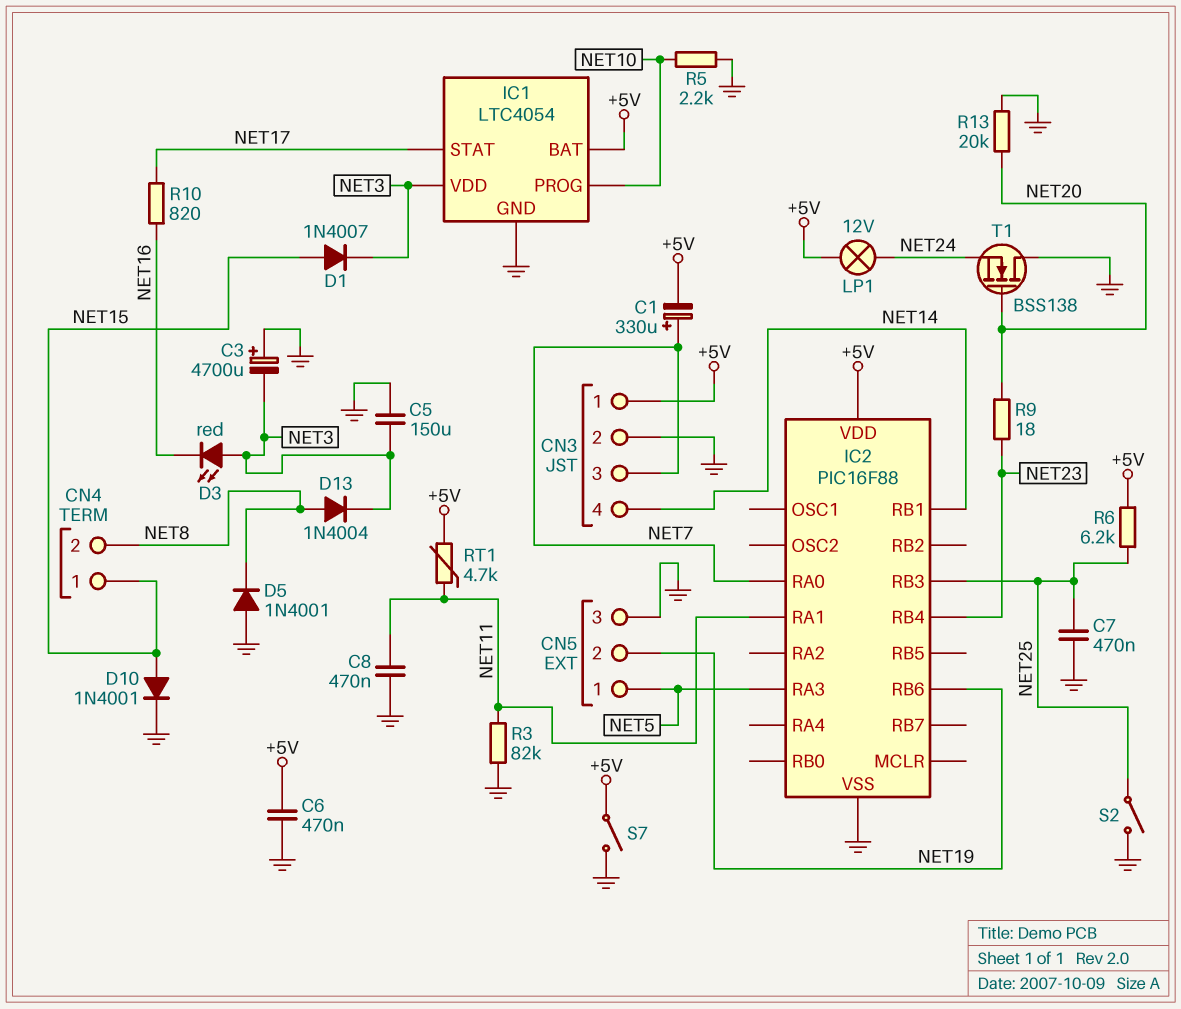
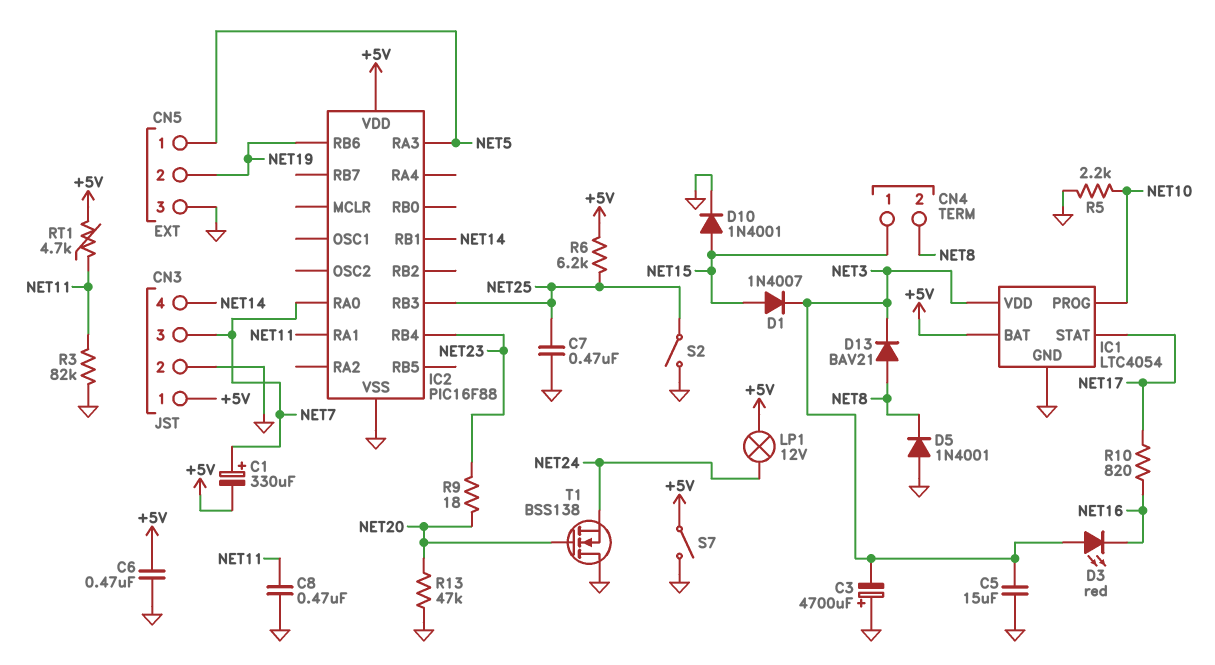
C5: 150uF (GND, NET3) -> 15uF (GND, NET3)
D13: diode 1N4004 (A NET8, K NET3) -> diode BAV21 (A NET8, K NET3)
R13: 20k (GND, NET20) -> 47k (GND, NET20)

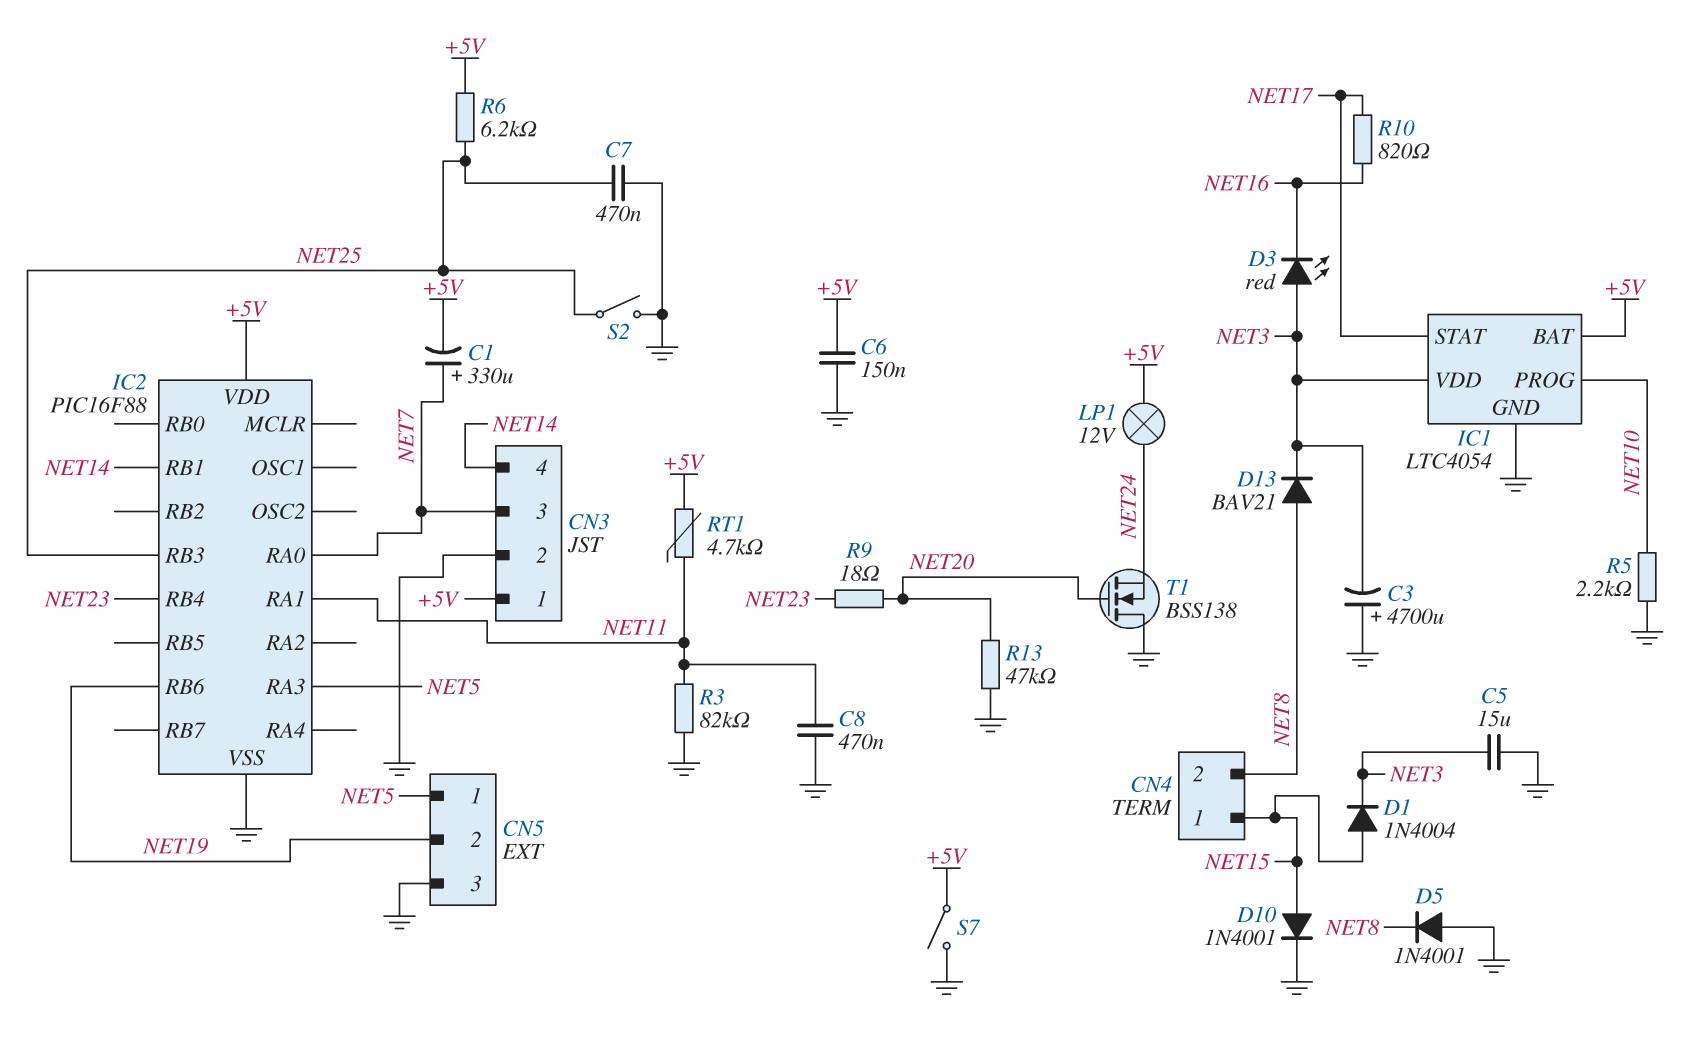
C6: 470nF (+5V, GND) -> 150nF (+5V, GND)
D1: diode 1N4007 (A NET15, K NET3) -> diode 1N4004 (A NET15, K NET3)

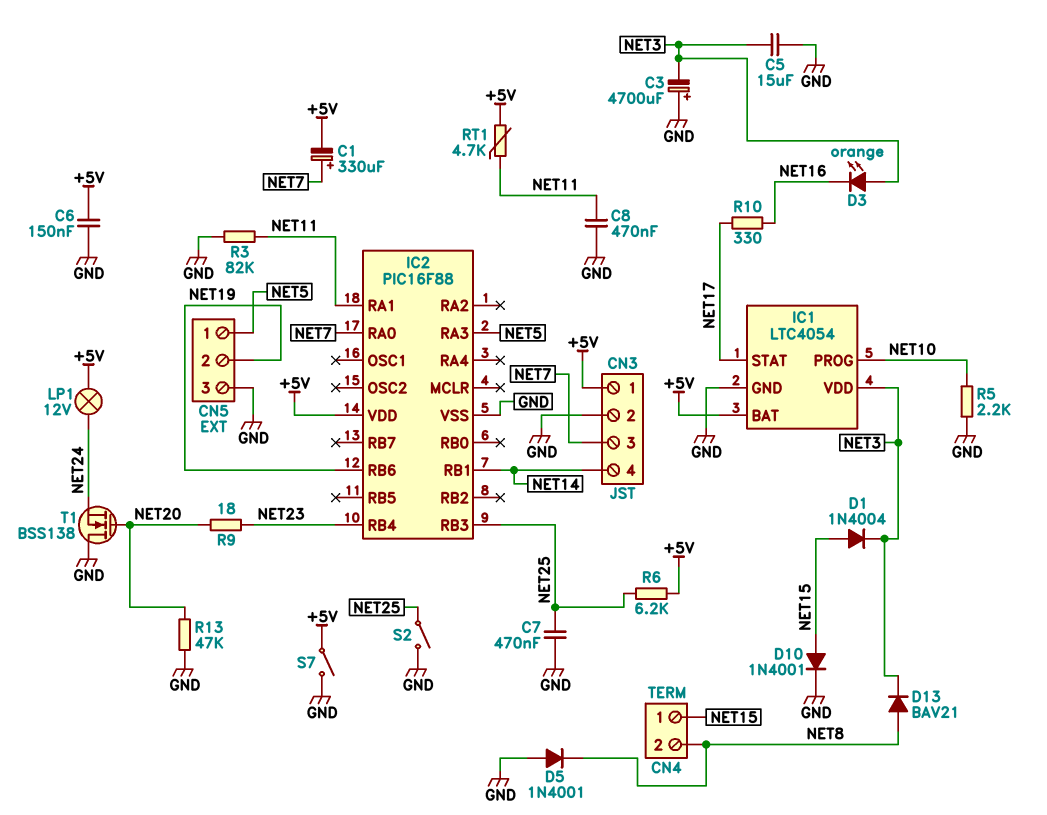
D3: LED red (A NET3, K NET16) -> LED orange (A NET3, K NET16)
R10: 820 (NET16, NET17) -> 330 (NET16, NET17)

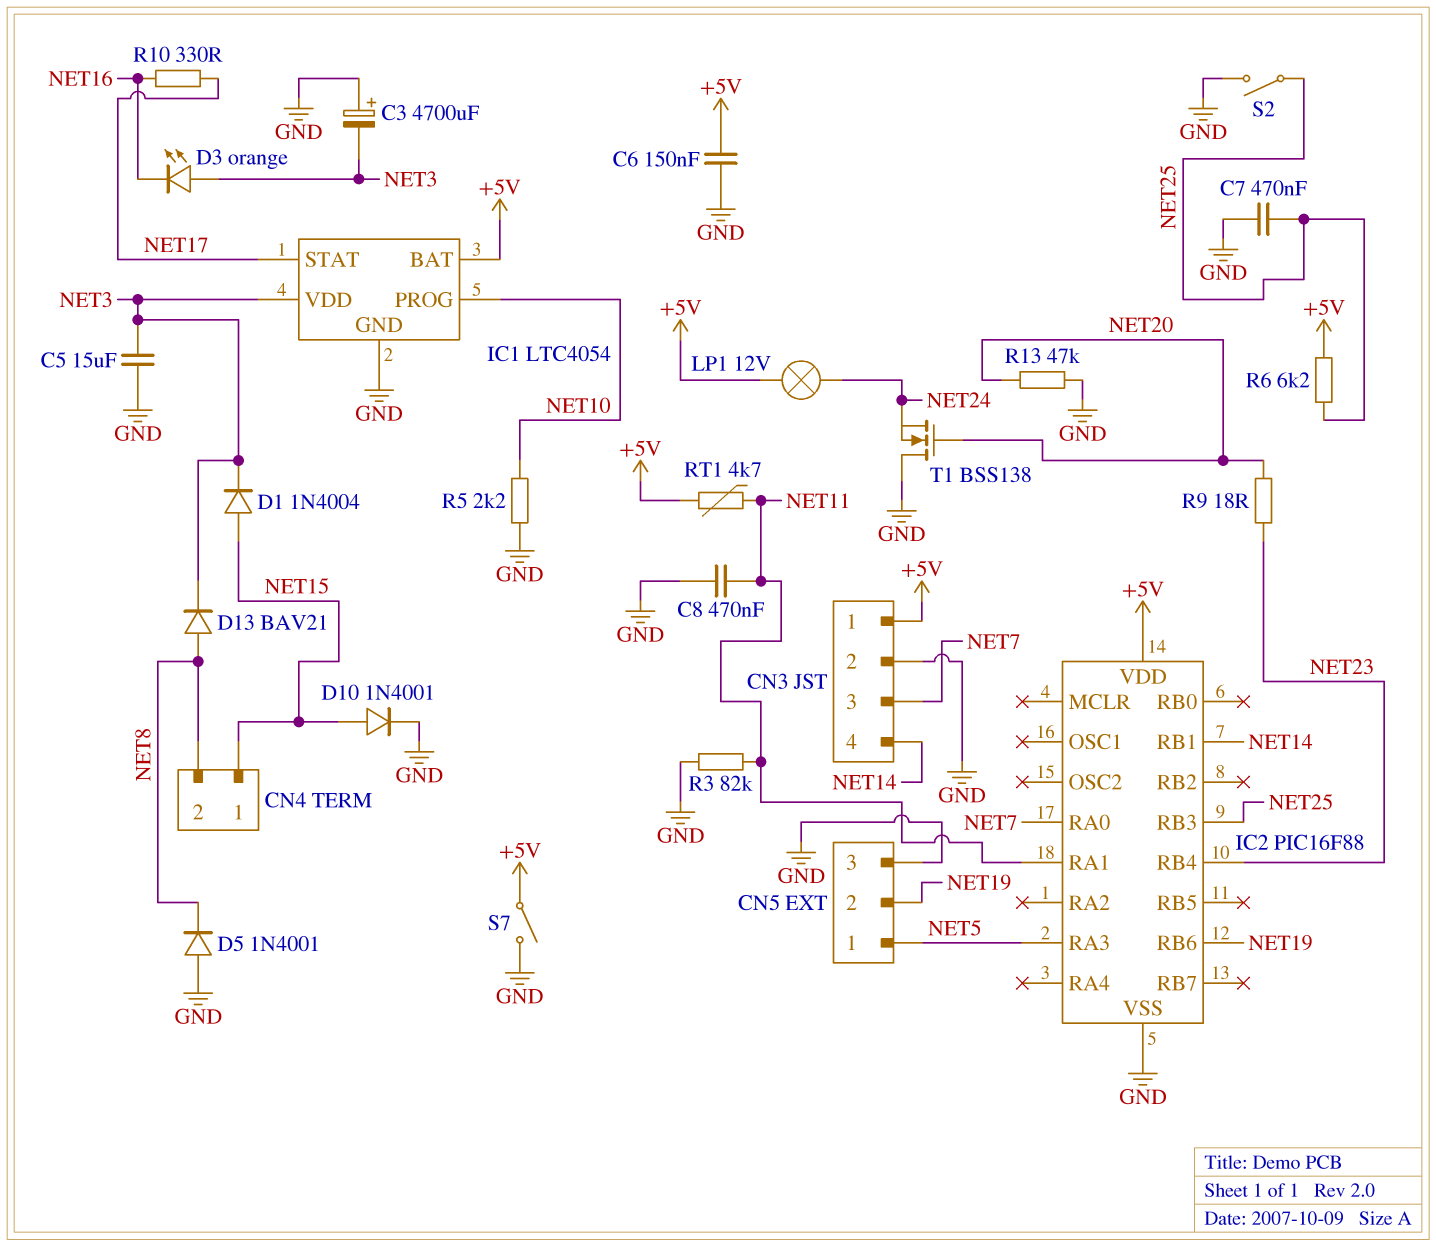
C1: 330uF (plus NET7, minus +5V) -> none

